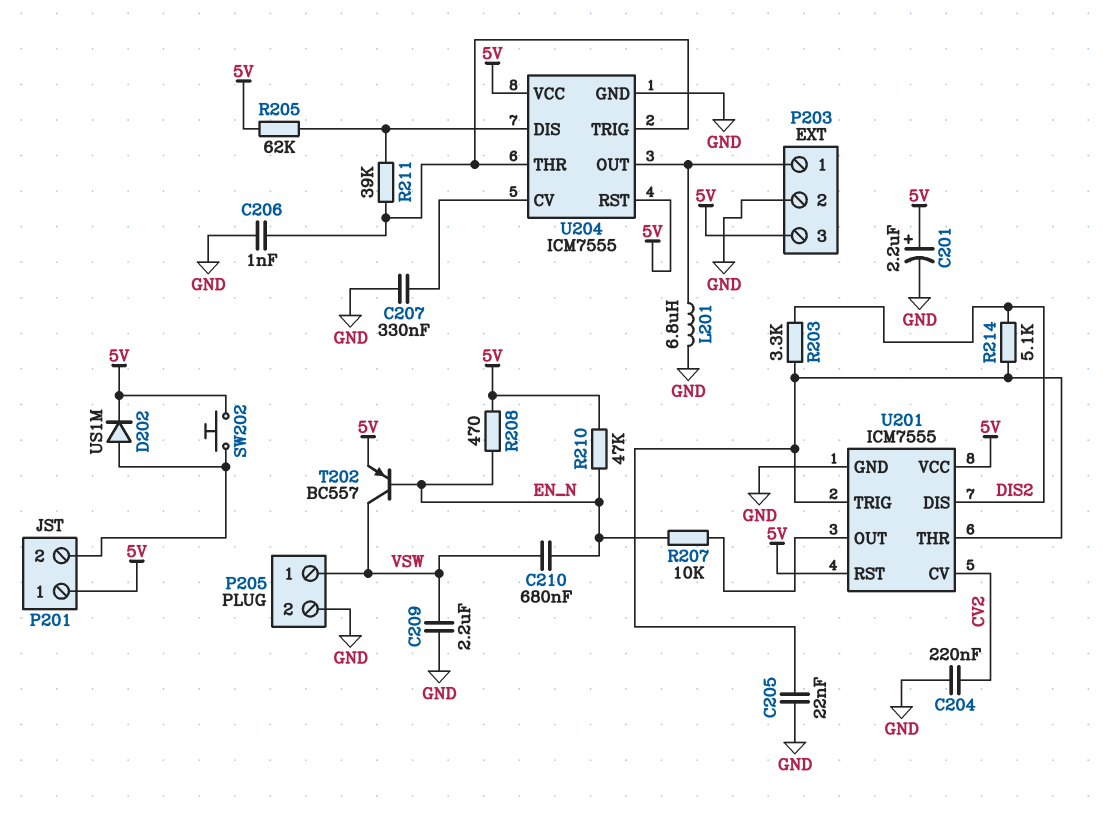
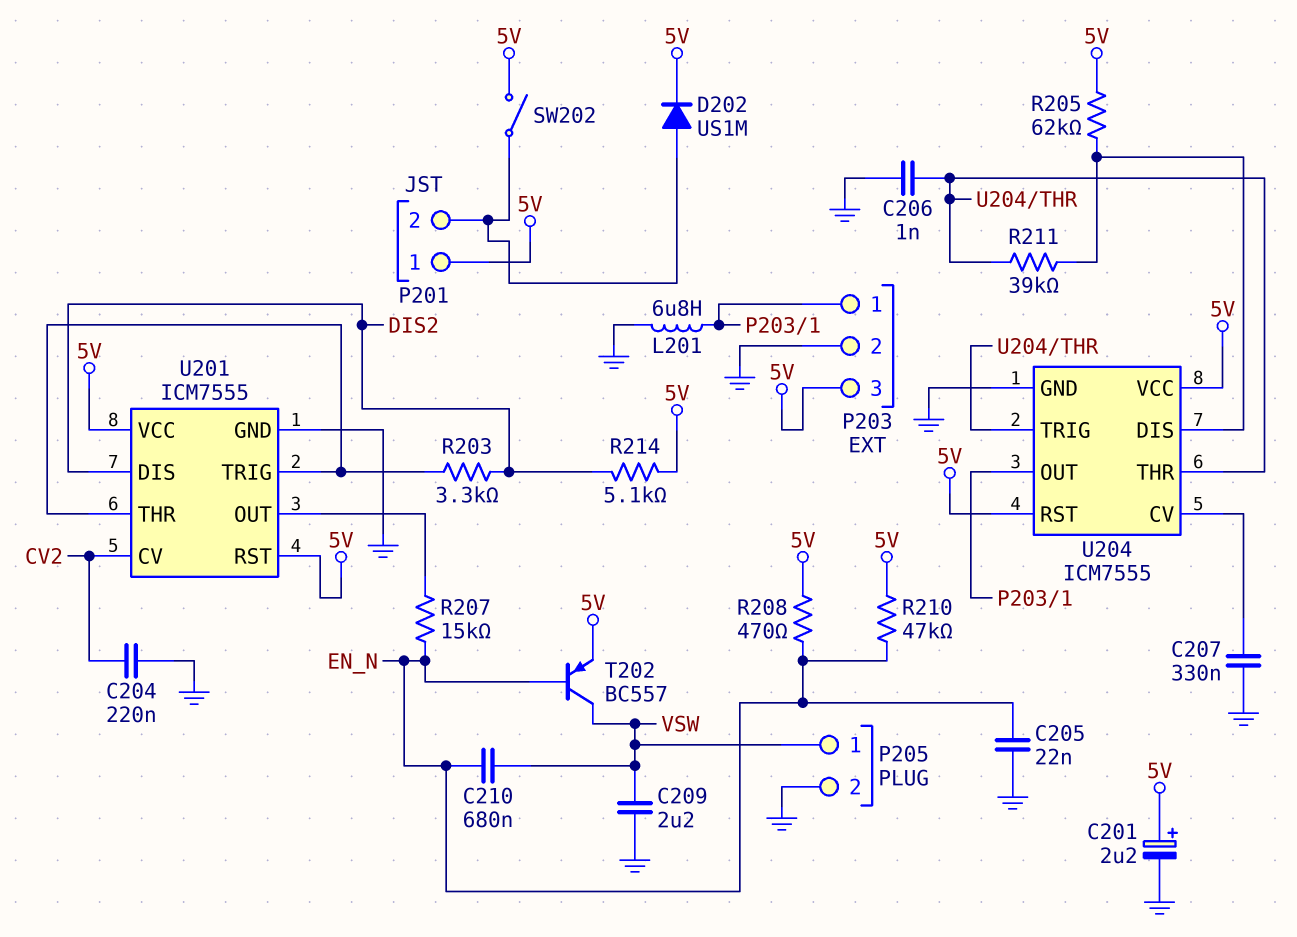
C205: 22nF (GND, U201/THR) -> 22nF (EN_N, GND)
R207: 10k (EN_N, U201/OUT) -> 15k (EN_N, U201/OUT)
R214: 5.1k (DIS2, U201/THR) -> 5.1k (5V, DIS2)
SW202: button (5V, P201/2) -> switch (5V, P201/2)

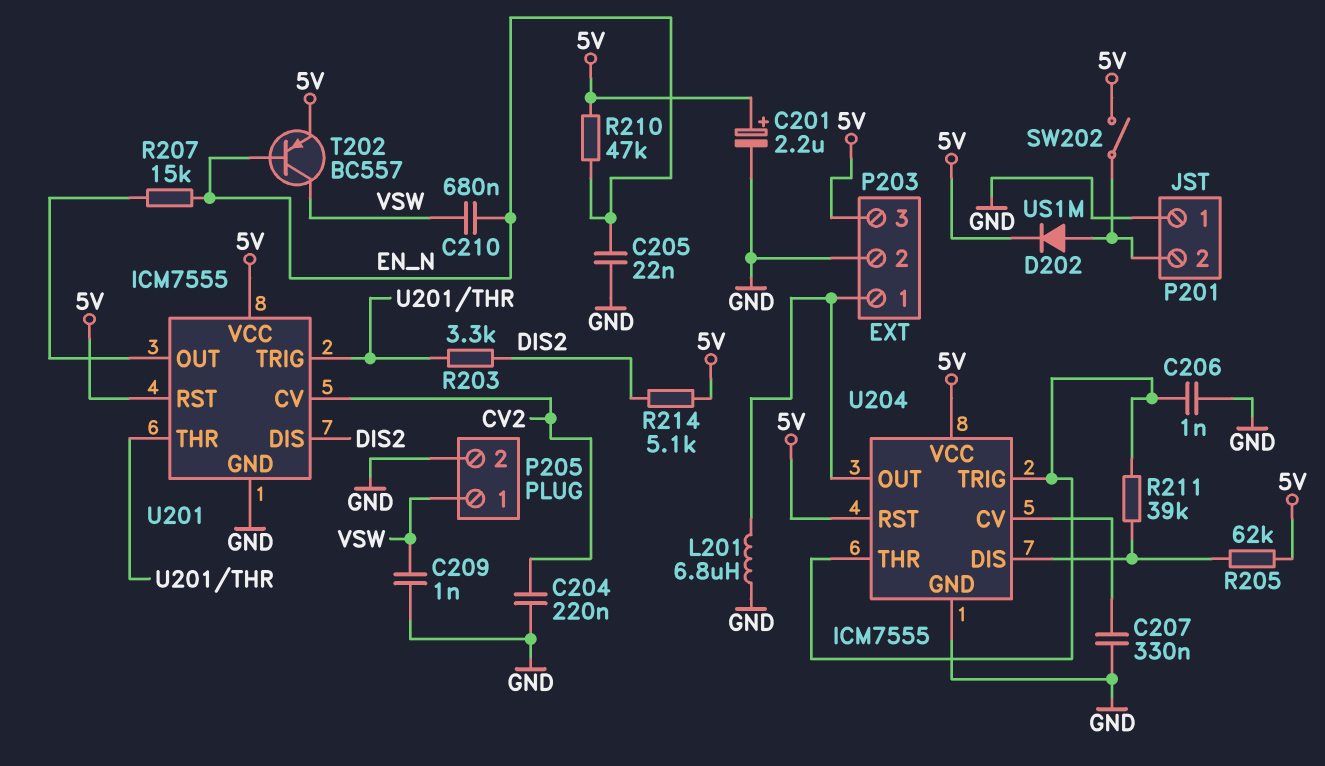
C209: 2.2uF (GND, VSW) -> 1nF (GND, VSW)
P201 pin 1: 5V -> GND
R208: 470 (5V, EN_N) -> none

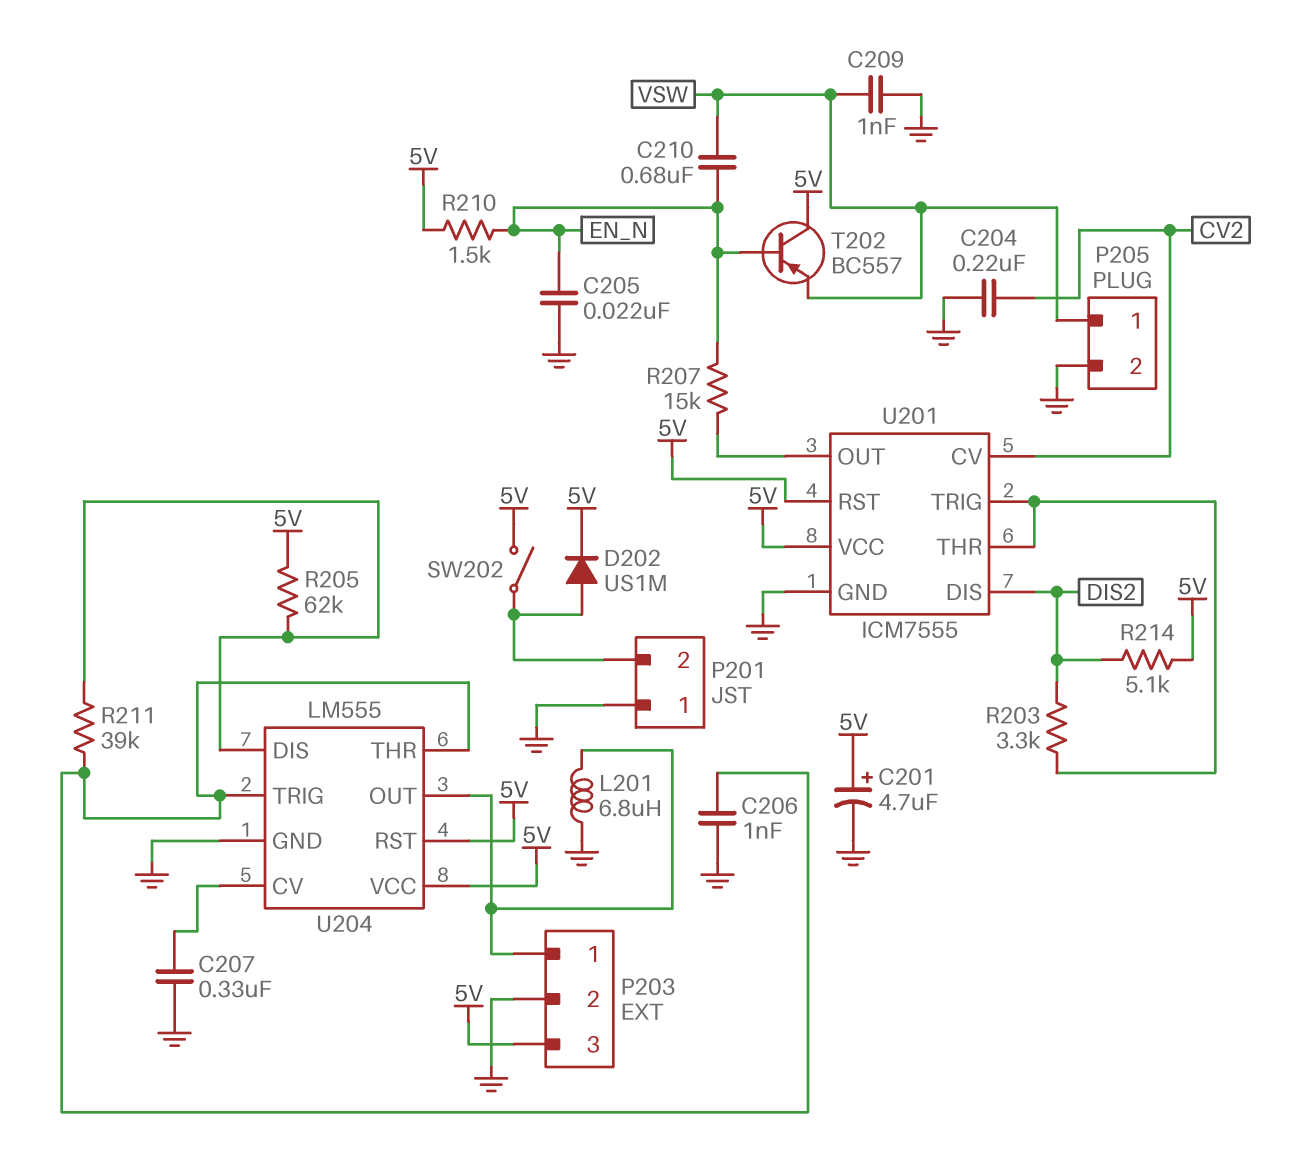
C201: 2.2uF (plus 5V, minus GND) -> 4.7uF (plus 5V, minus GND)
R210: 47k (5V, EN_N) -> 1.5k (5V, EN_N)
T202: PNP BC557 (B EN_N, C VSW, E 5V) -> PNP BC557 (B EN_N, C 5V, E VSW)
U204: ICM7555 -> LM555

